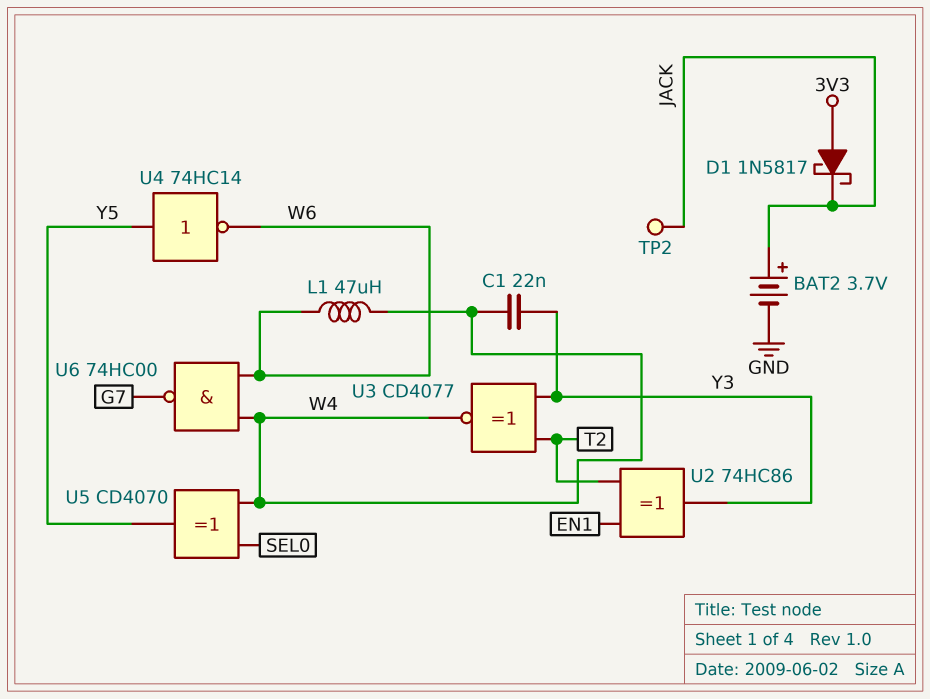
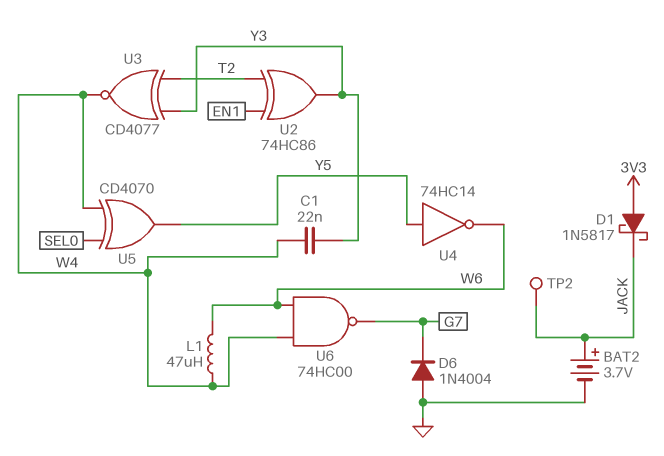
D6: none -> diode 1N4004 (A GND, K G7)

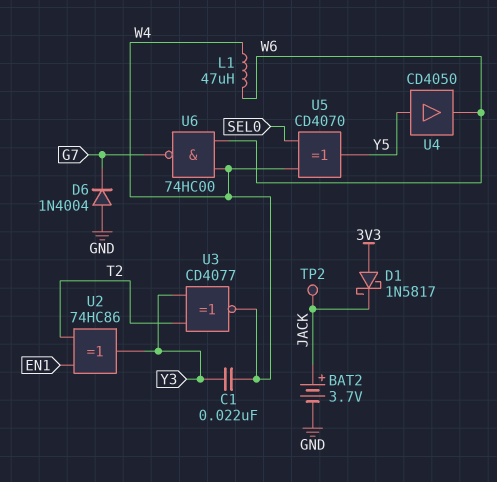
U4: NOT 74HC14 (in Y5, out W6) -> buffer CD4050 (in Y5, out W6)

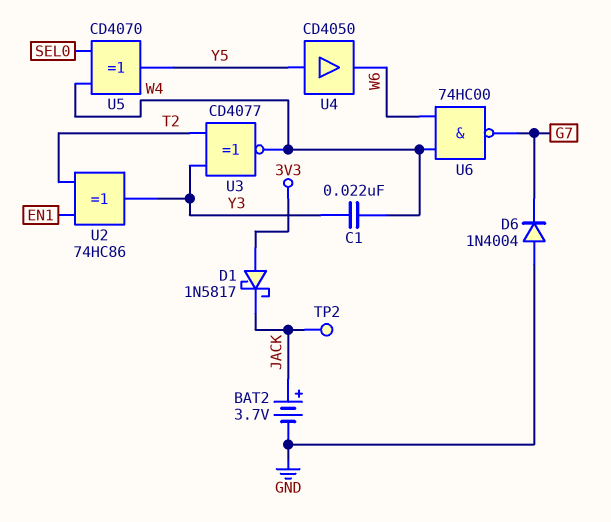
L1: 47uH (W4, W6) -> none

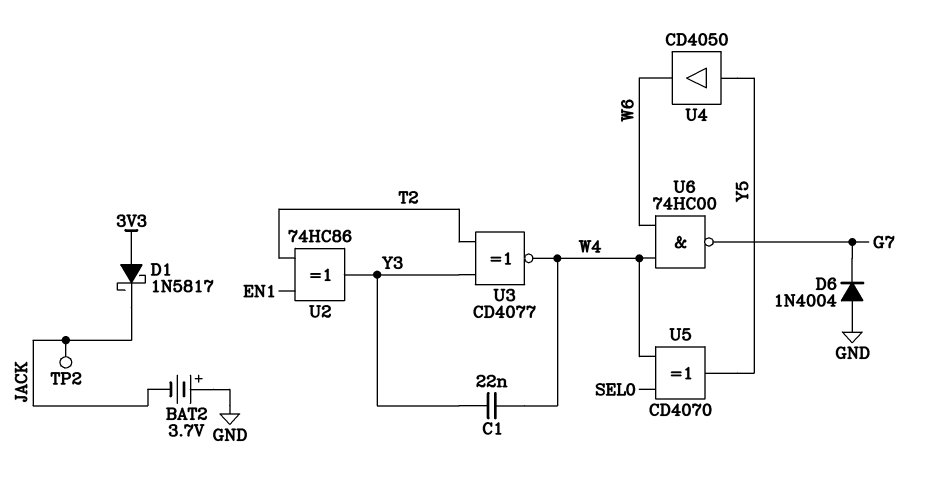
BAT2: 3.7V (plus JACK, minus GND) -> 3.7V (plus GND, minus JACK)

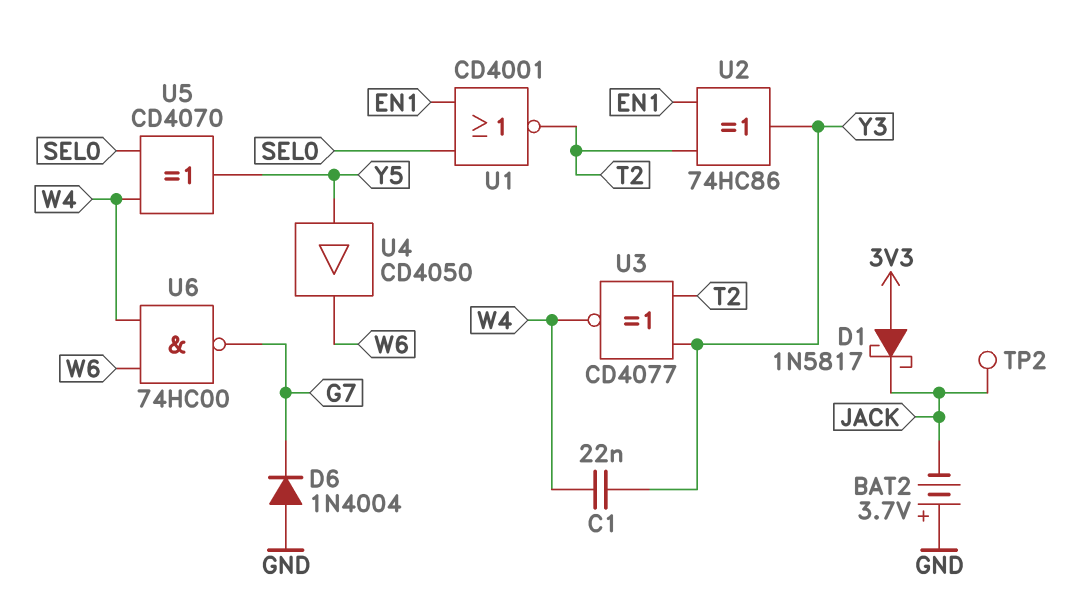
U1: none -> NOR CD4001 (in EN1, in SEL0, out T2)

